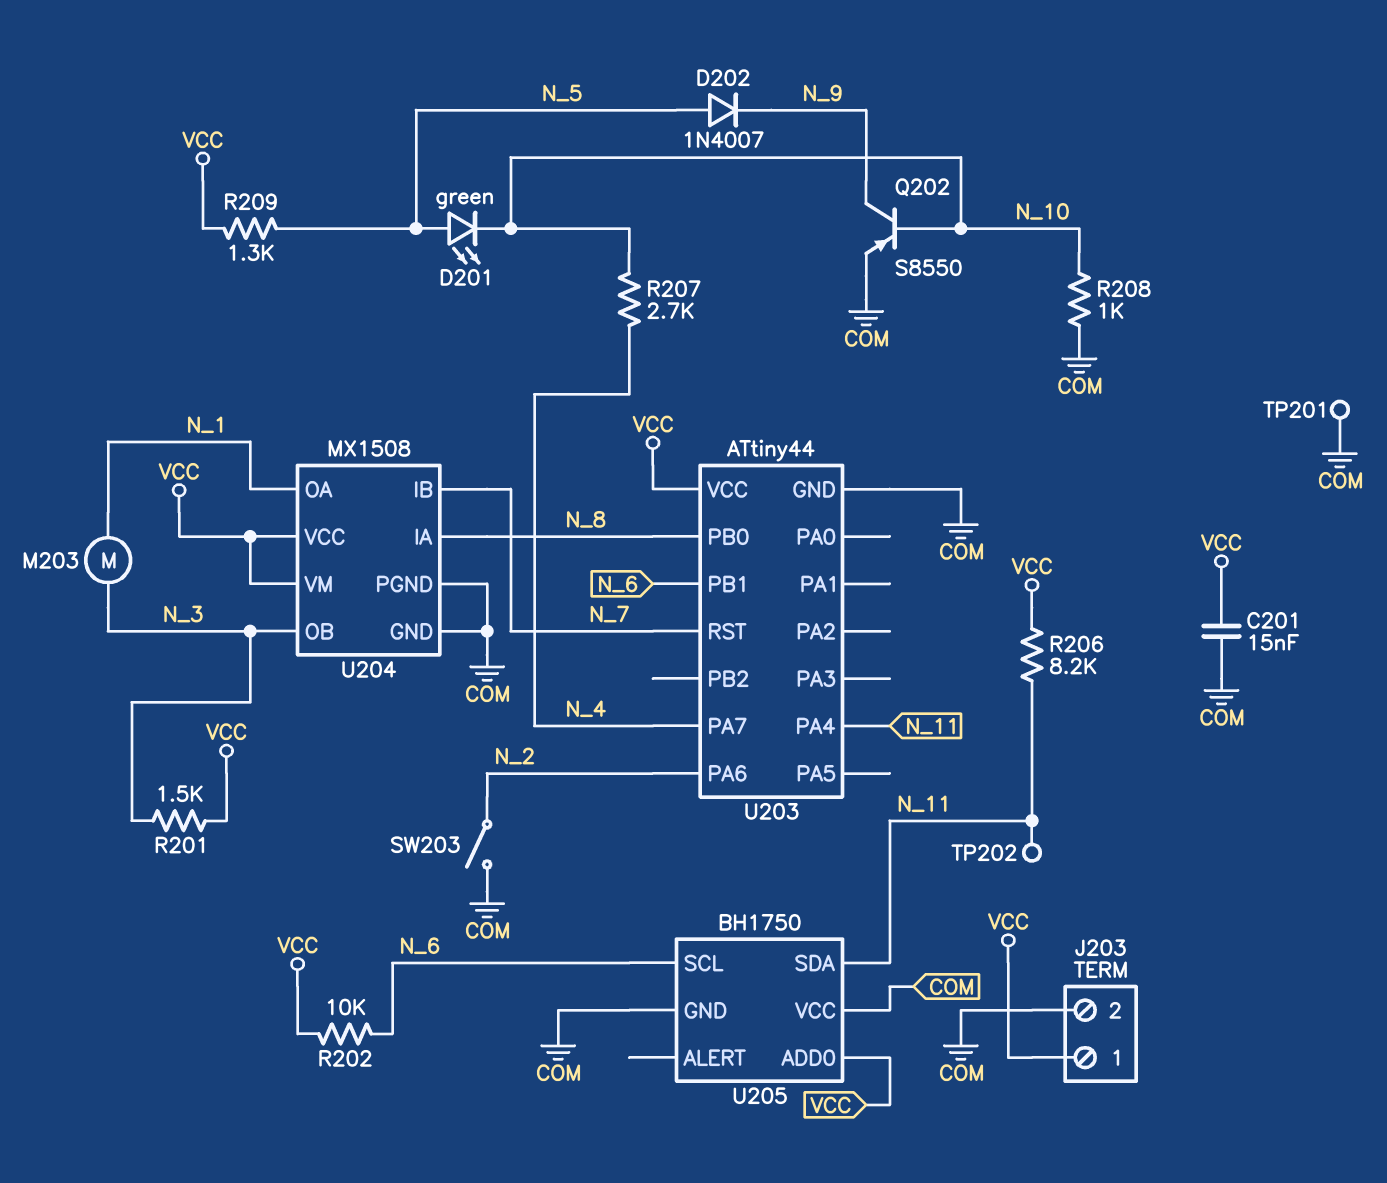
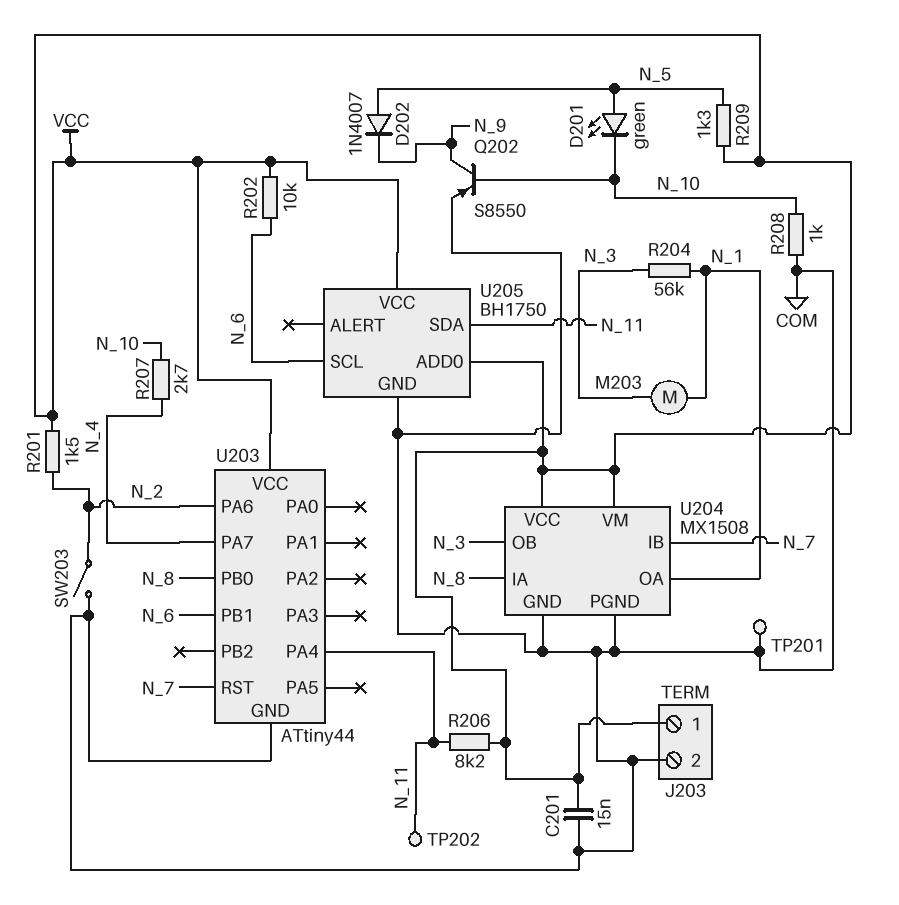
R201: 1.5k (N_3, VCC) -> 1.5k (N_2, VCC)
R204: none -> 56k (N_1, N_3)
U205 pin VCC: COM -> VCC

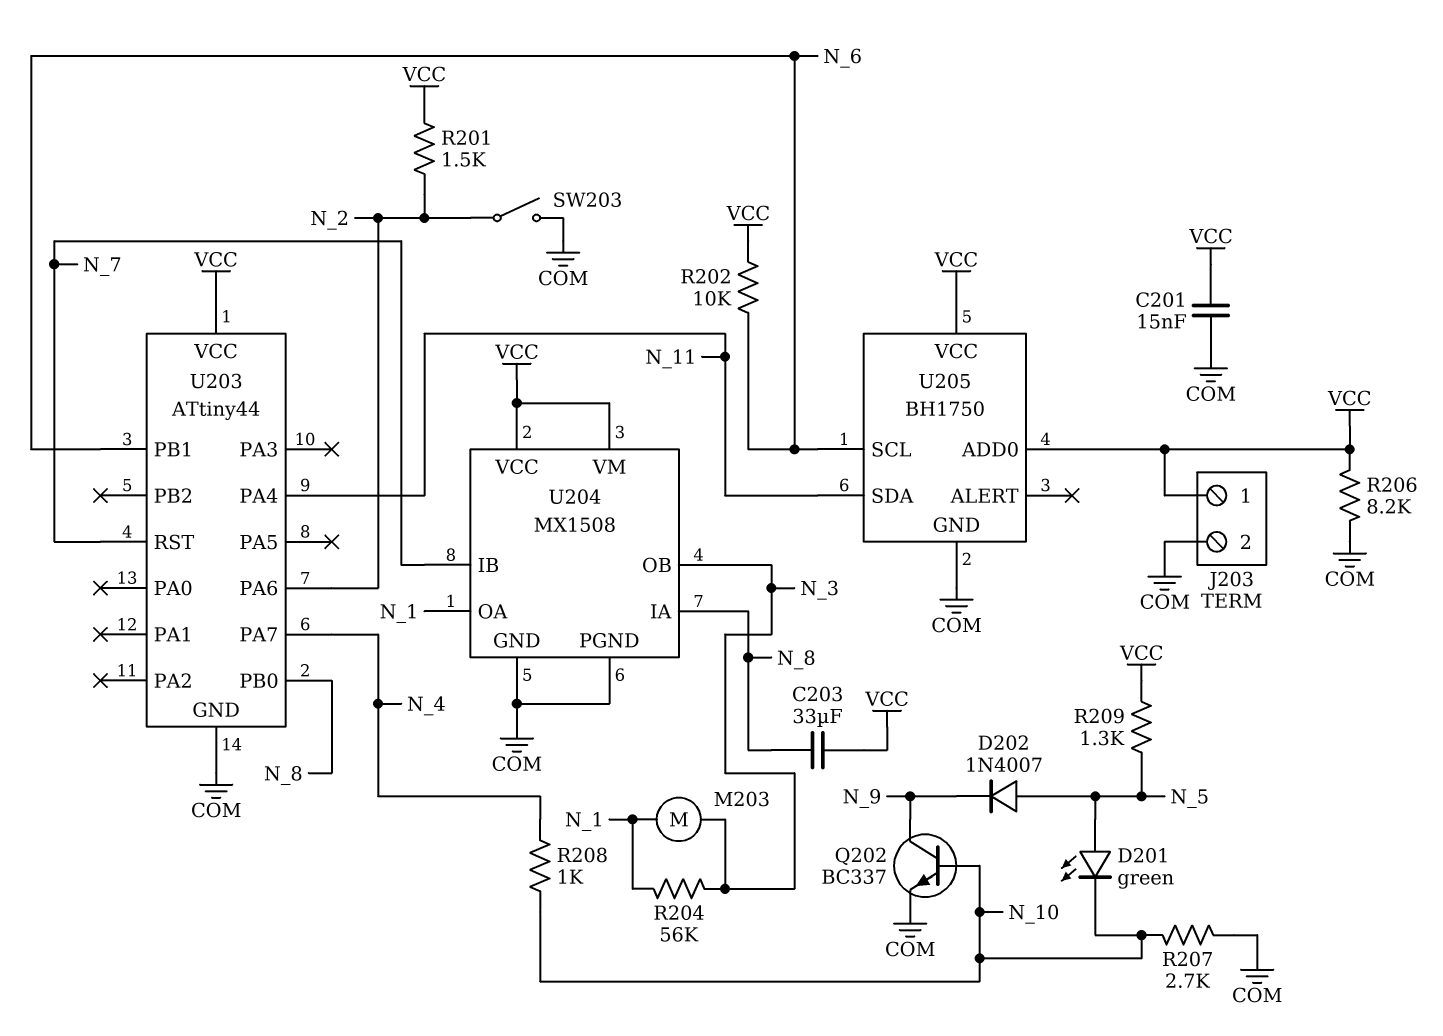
C203: none -> 33uF (N_8, VCC)
Q202: PNP S8550 (B N_10, C N_9, E COM) -> NPN BC337 (B N_10, C N_9, E COM)
R206: 8.2k (N_11, VCC) -> 8.2k (COM, VCC)
R207: 2.7k (N_4, N_10) -> 2.7k (COM, N_10)
R208: 1k (COM, N_10) -> 1k (N_4, N_10)
TP201: test point (COM) -> none
TP202: test point (N_11) -> none

